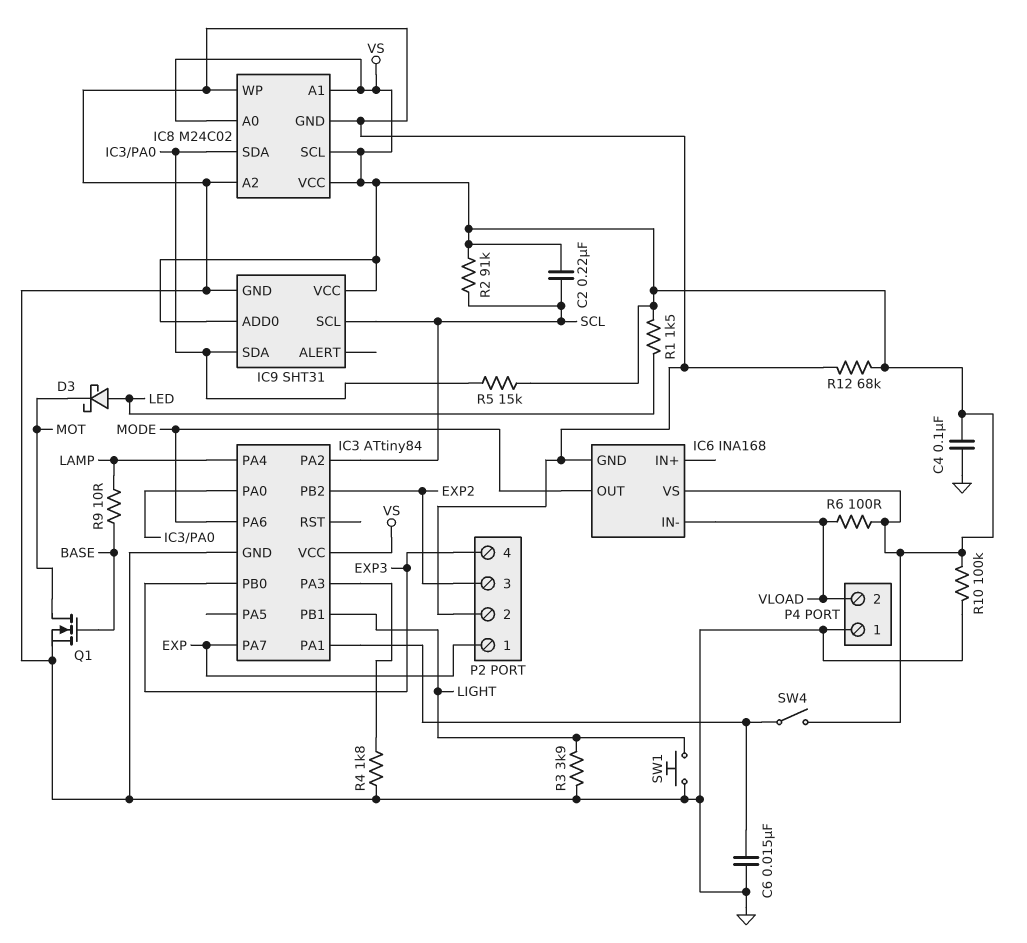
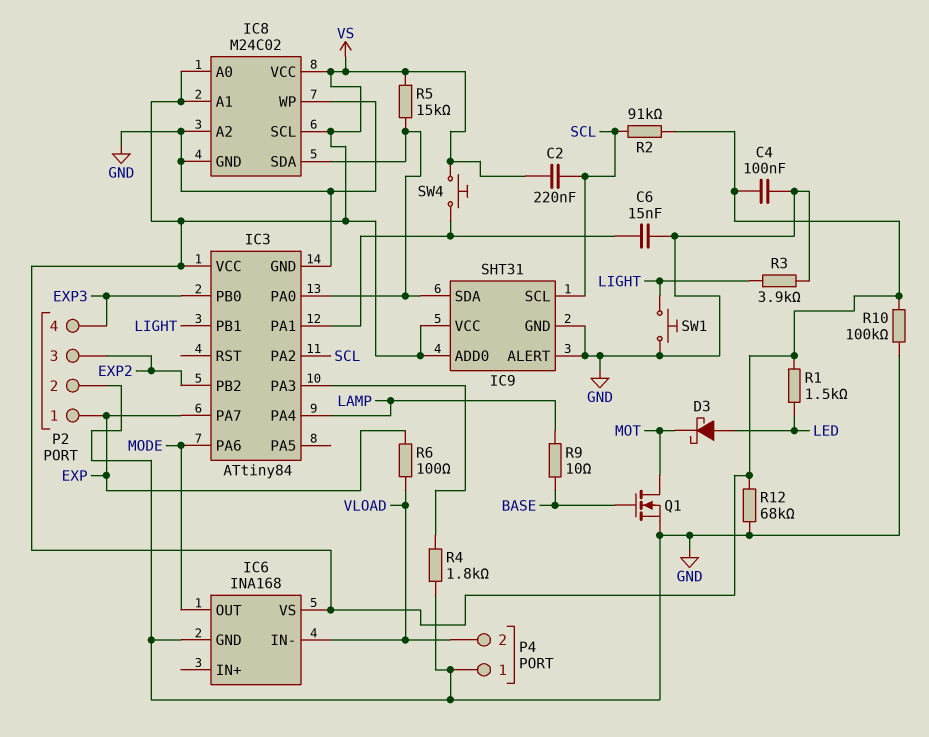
IC9 pin ALERT: none -> GND
R6: 100 (VLOAD, VS) -> 100 (EXP, VLOAD)
SW4: switch (IC3/PA1, VS) -> button (IC3/PA1, VS)

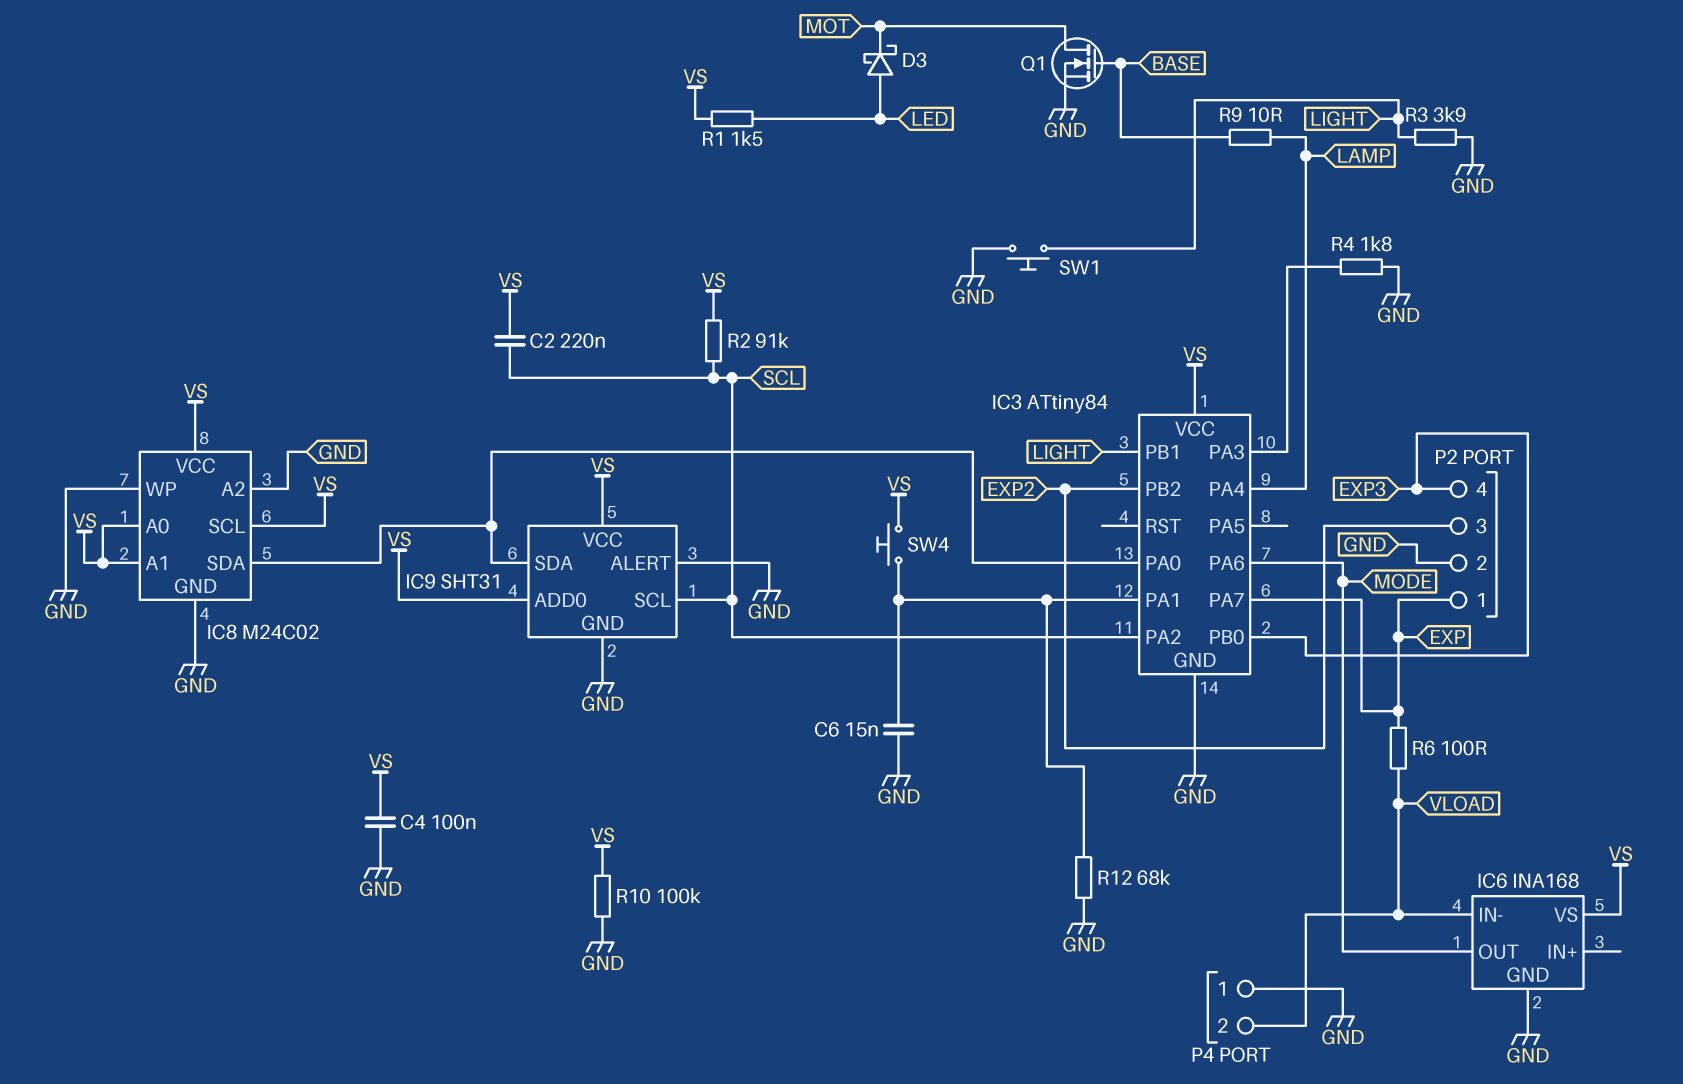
R5: 15k (IC3/PA0, VS) -> none
R12: 68k (GND, VS) -> 68k (GND, IC3/PA1)

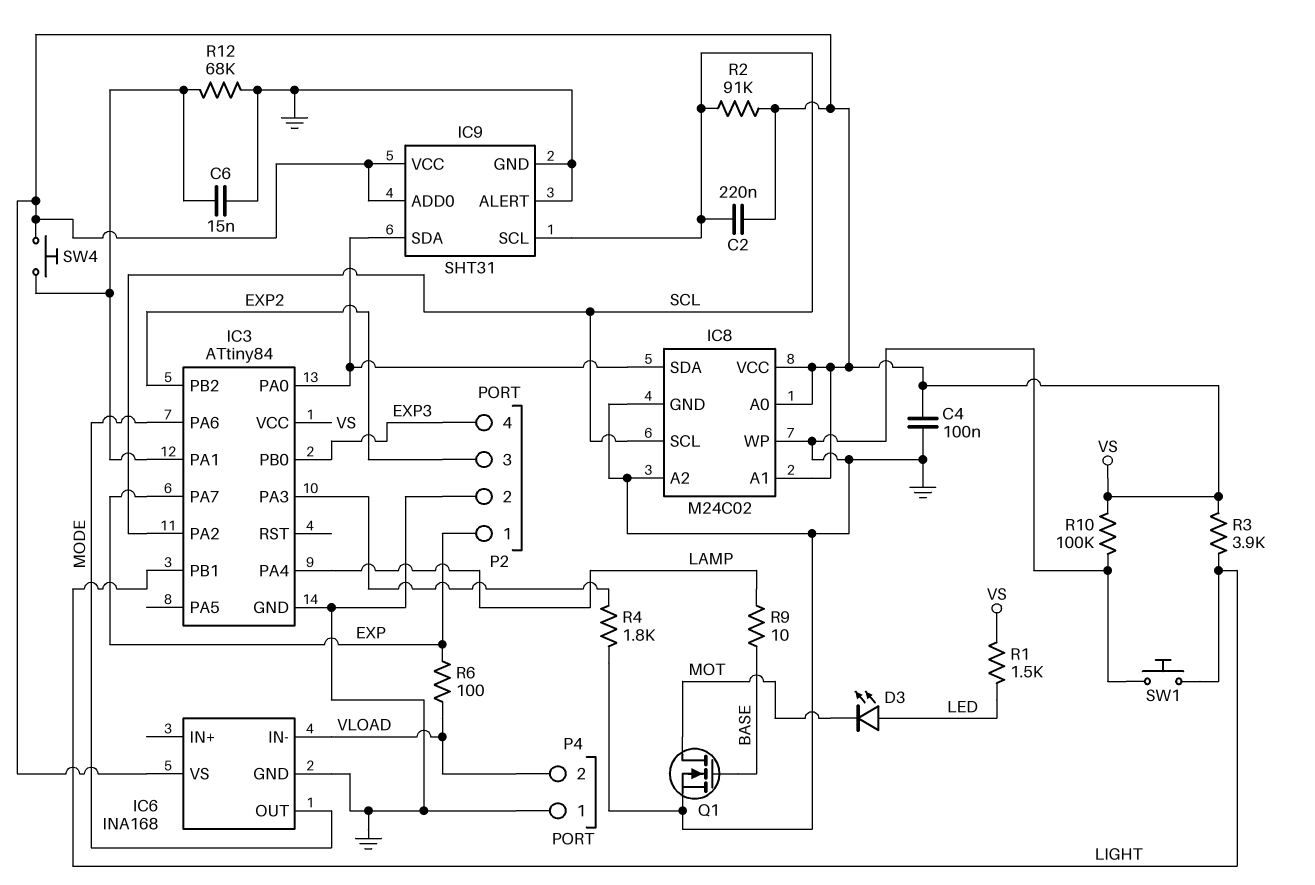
D3: schottky (A LED, K MOT) -> LED (A LED, K MOT)
IC8 pin SCL: VS -> SCL
R3: 3.9k (GND, LIGHT) -> 3.9k (LIGHT, VS)

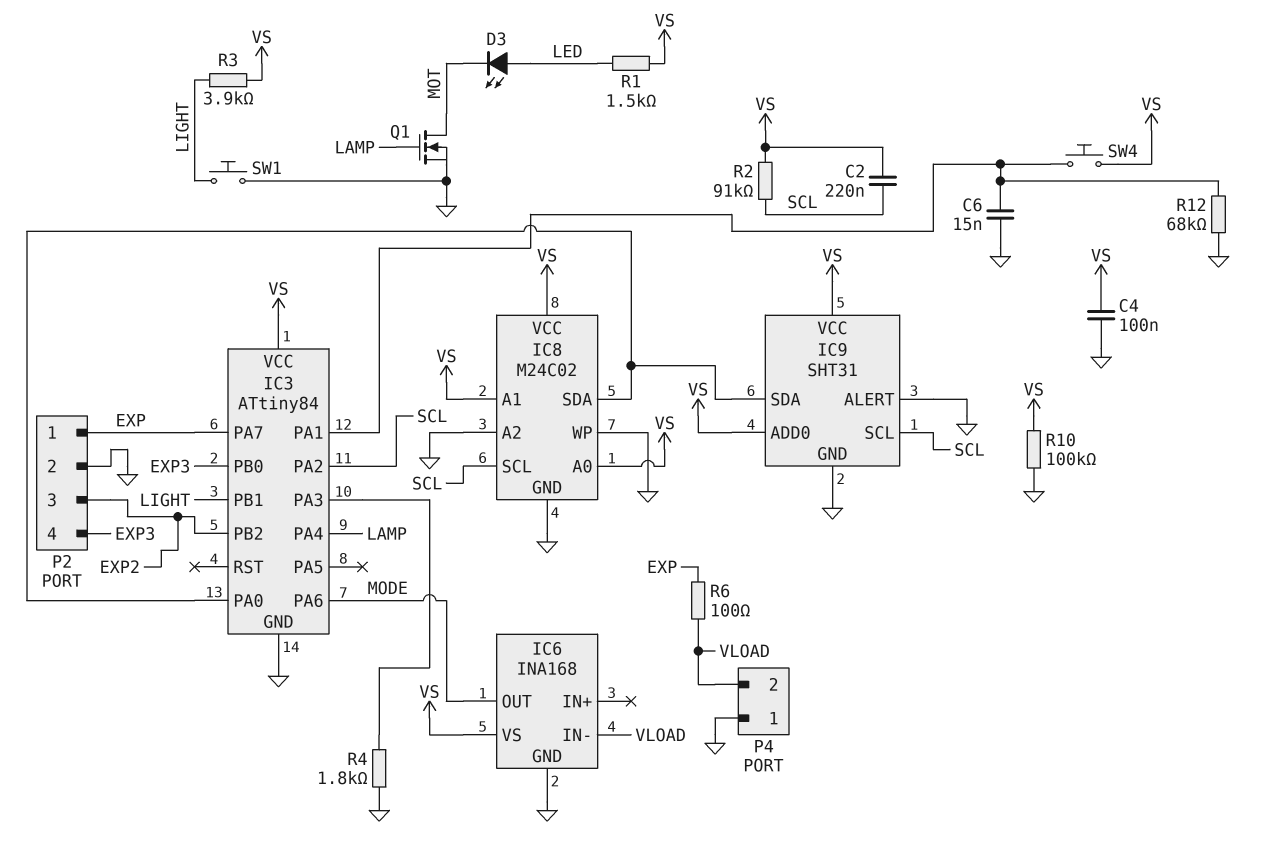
Q1: NMOS (G BASE, D MOT, S GND) -> NMOS (G LAMP, D MOT, S GND)
R9: 10 (BASE, LAMP) -> none

